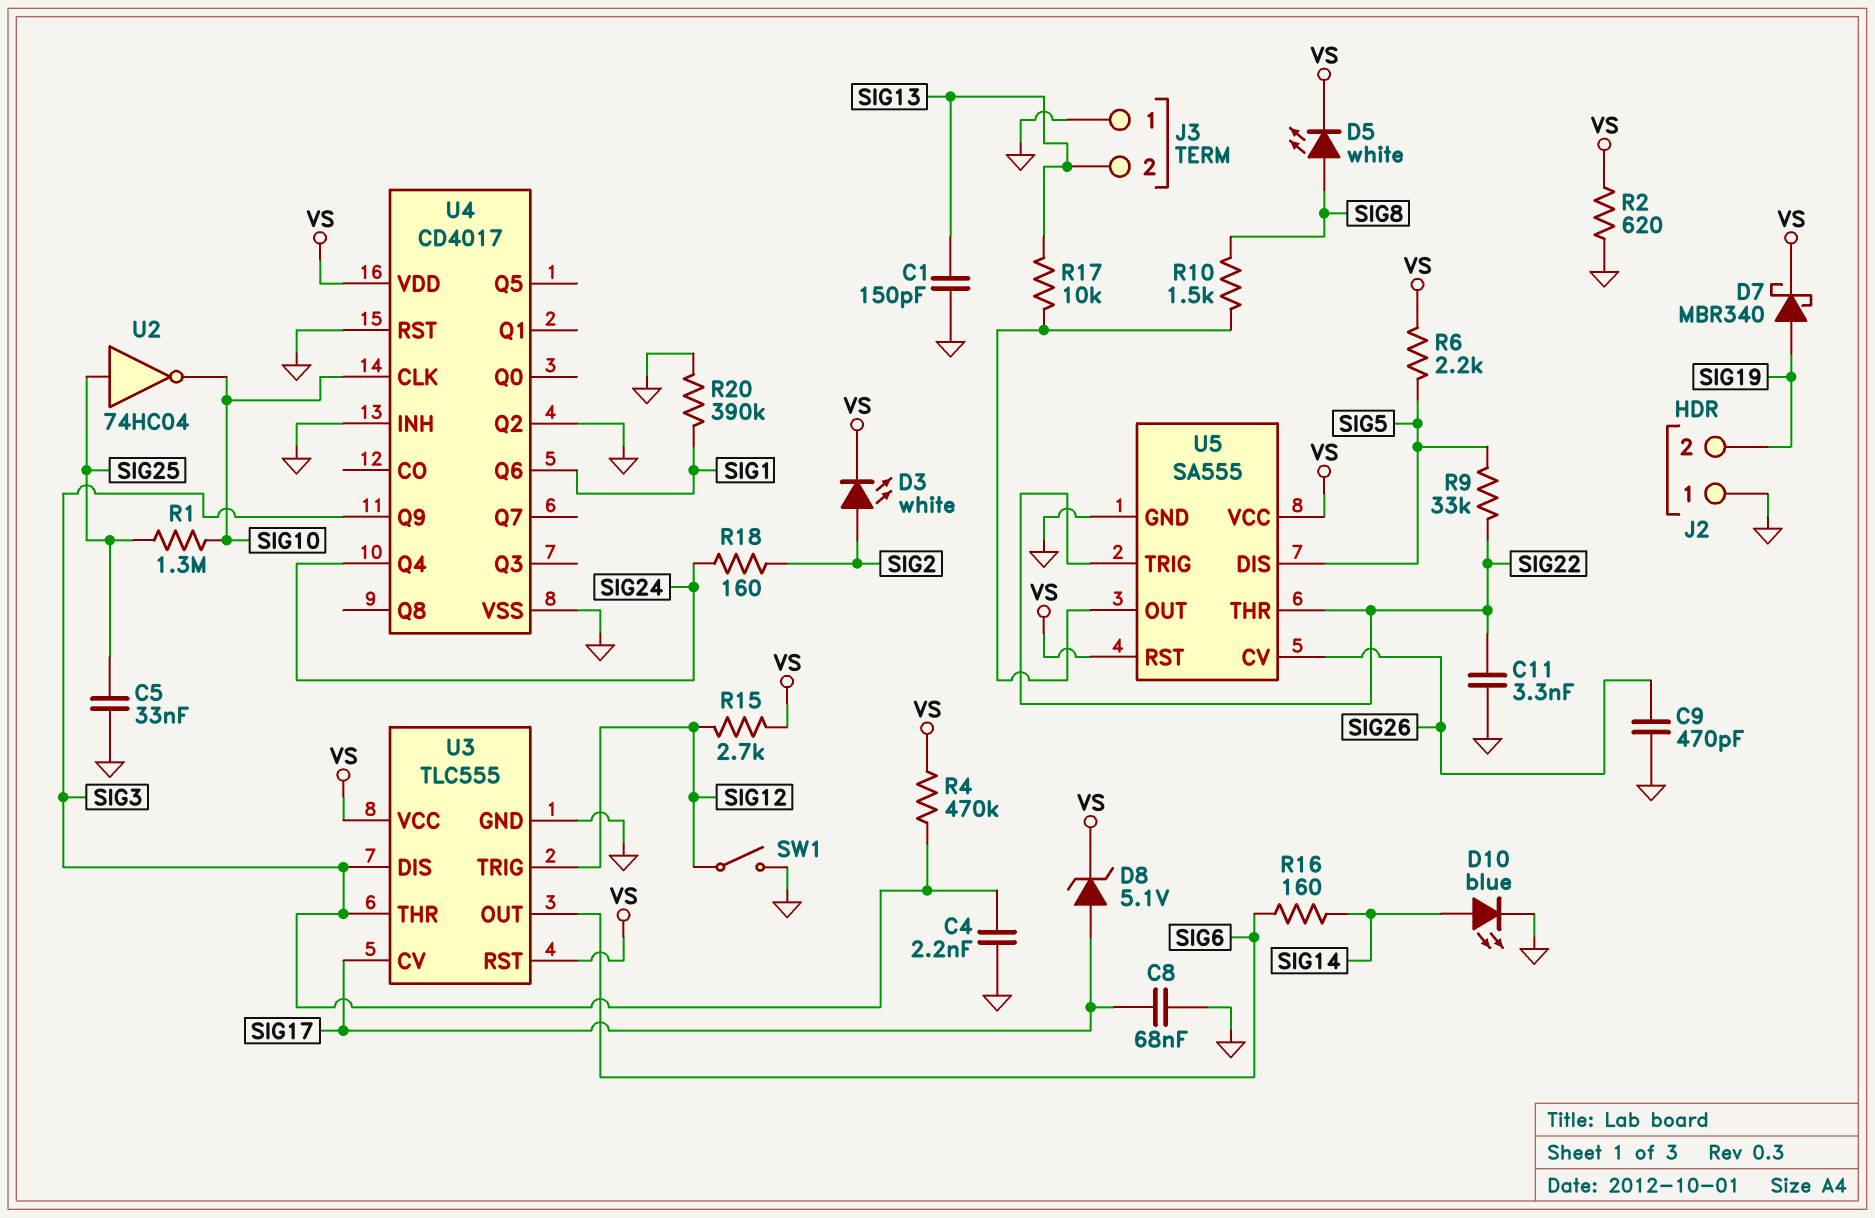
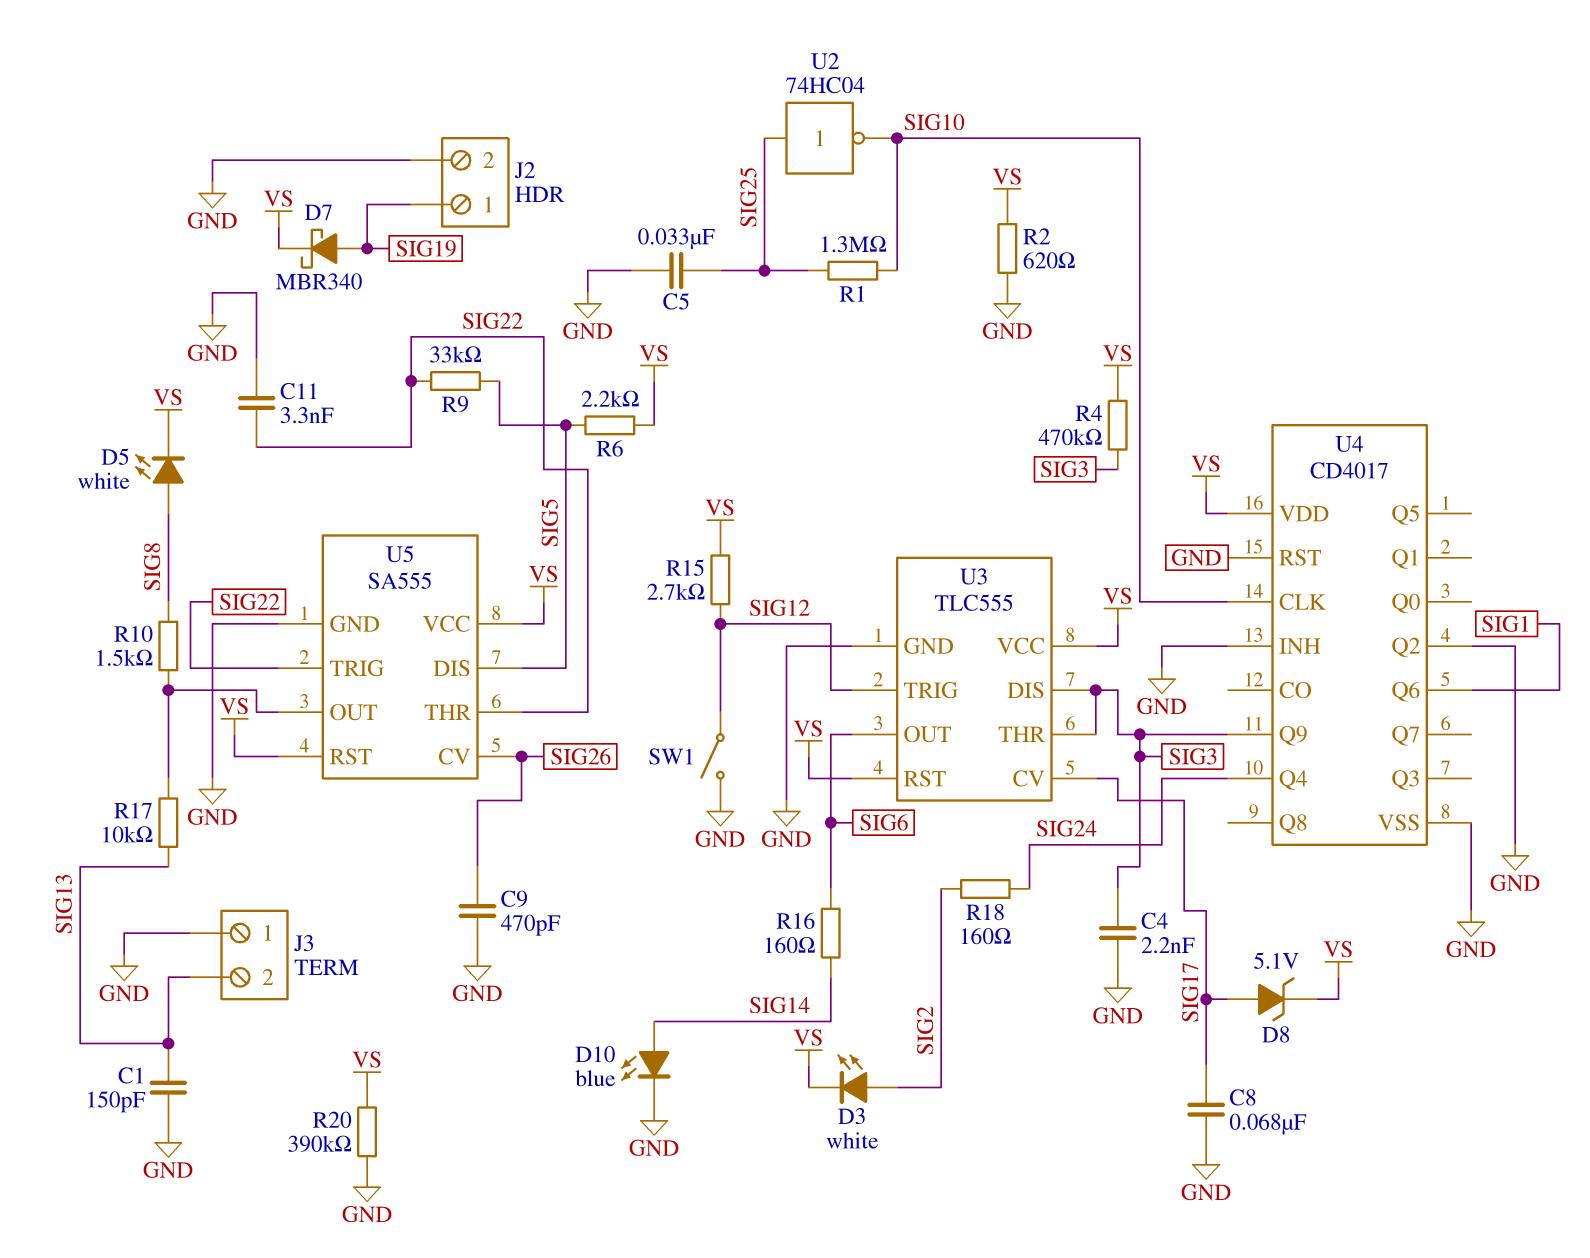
J2 pin 1: GND -> SIG19
J2 pin 2: SIG19 -> GND
R20: 390k (GND, SIG1) -> 390k (GND, VS)

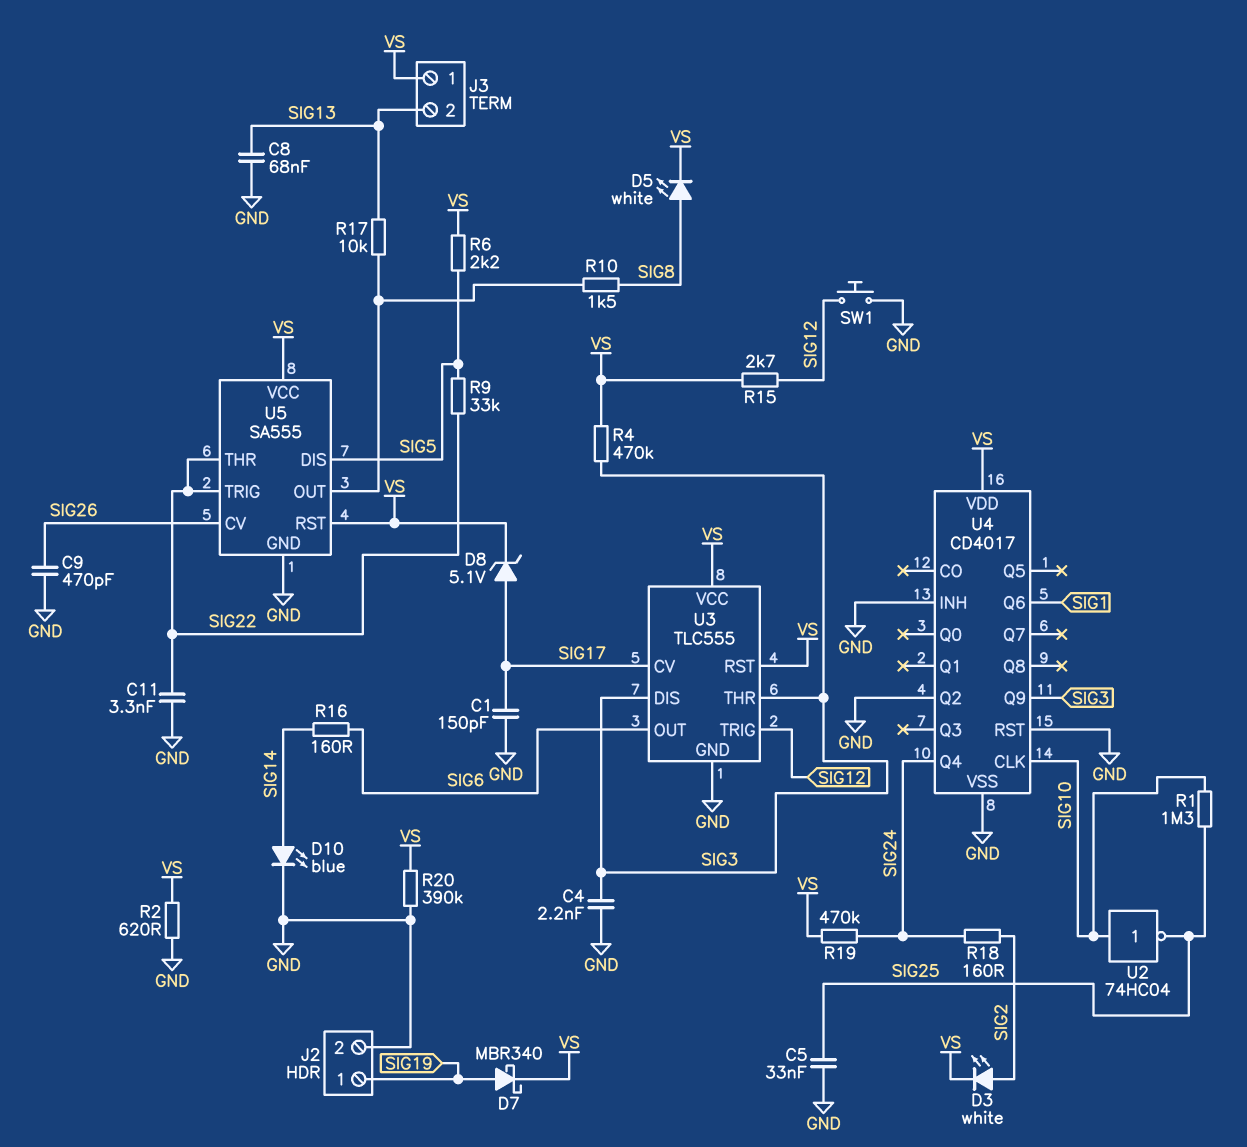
C1: 150pF (GND, SIG13) -> 150pF (GND, SIG17)
C8: 68nF (GND, SIG17) -> 68nF (GND, SIG13)
J3 pin 1: GND -> VS
R19: none -> 470k (SIG24, VS)
SW1: switch (GND, SIG12) -> button (GND, SIG12)
U2: NOT 74HC04 (in SIG25, out SIG10) -> NOT 74HC04 (in SIG10, out SIG25)

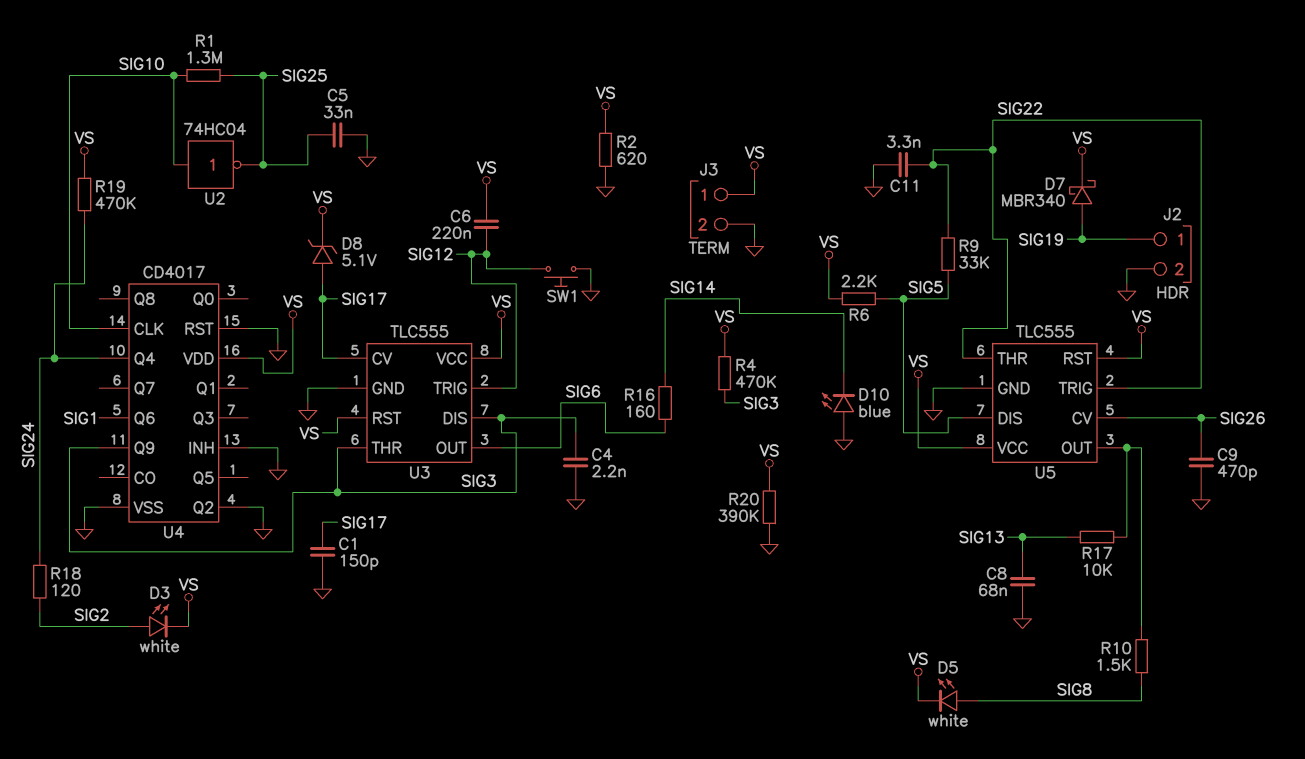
C6: none -> 220nF (SIG12, VS)
D10: LED blue (A SIG14, K GND) -> LED blue (A GND, K SIG14)
J3 pin 2: SIG13 -> GND
R15: 2.7k (SIG12, VS) -> none
R18: 160 (SIG2, SIG24) -> 120 (SIG2, SIG24)
U5: SA555 -> TLC555

